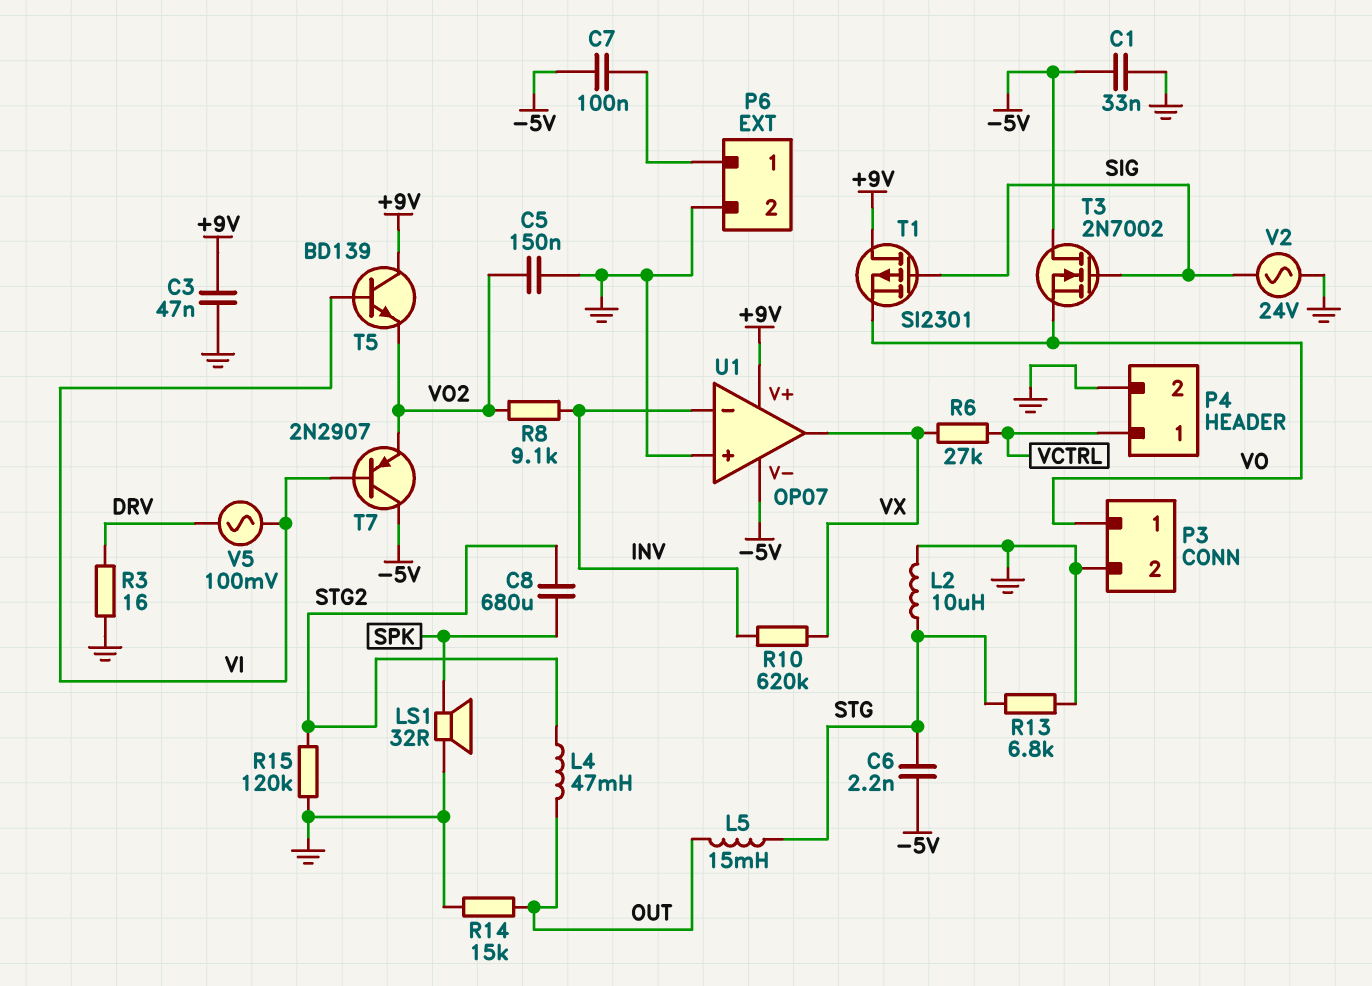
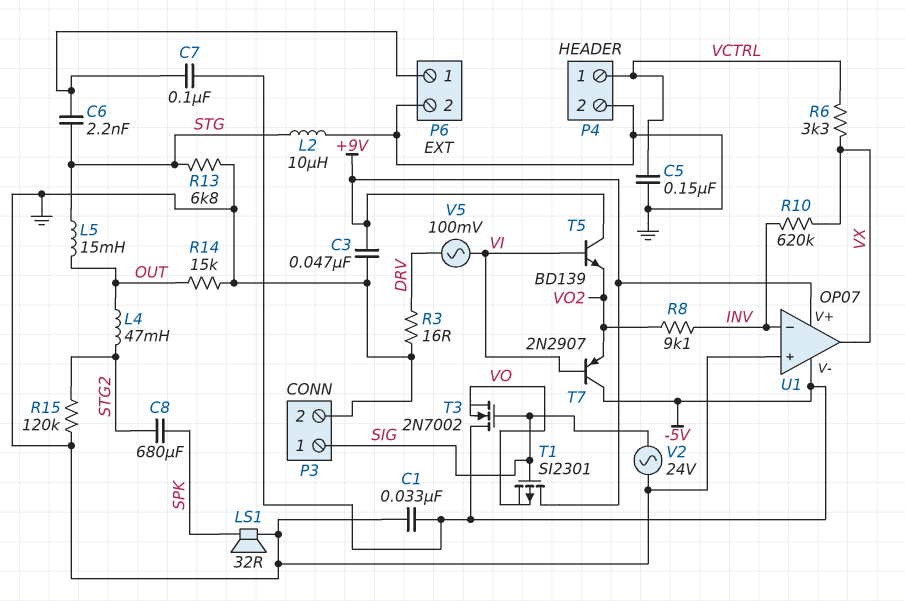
C5: 150nF (GND, VO2) -> 150nF (GND, VCTRL)
C6: 2.2nF (-5V, STG) -> 2.2nF (P6/1, STG)
P3 pin 1: VO -> SIG
R6: 27k (VCTRL, VX) -> 3.3k (VCTRL, VX)

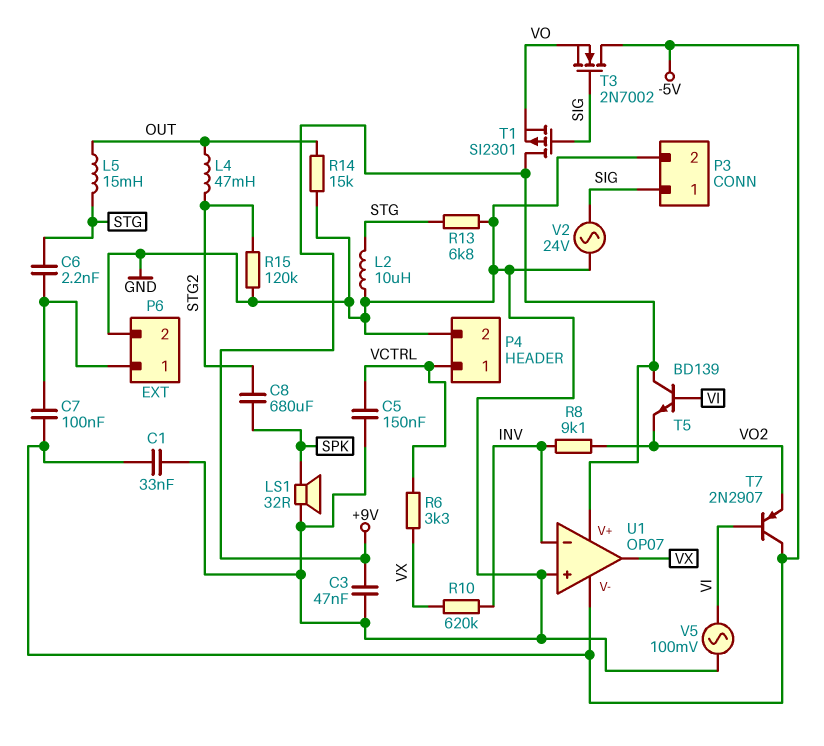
R3: 16 (DRV, GND) -> none
V5: AC 100mV (DRV, VI) -> AC 100mV (GND, VI)

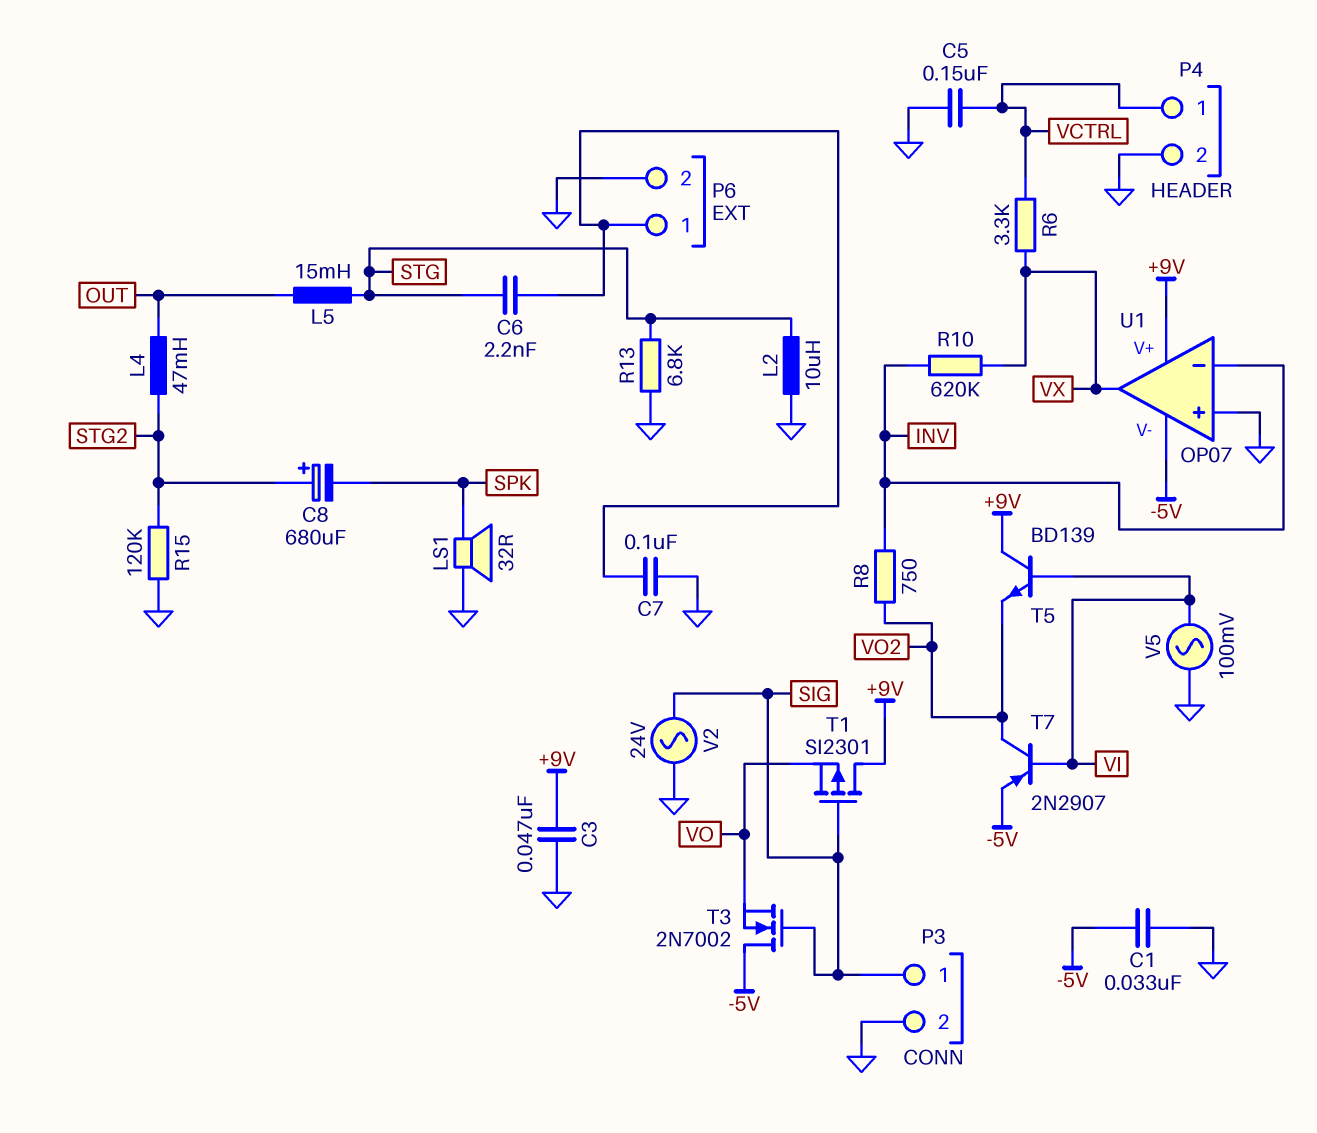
C7: 100nF (-5V, P6/1) -> 100nF (GND, P6/1)
C8: 680uF (SPK, STG2) -> 680uF (plus STG2, minus SPK)
R8: 9.1k (INV, VO2) -> 750 (INV, VO2)
R14: 15k (GND, OUT) -> none
T7: PNP 2N2907 (B VI, C -5V, E VO2) -> PNP 2N2907 (B VI, C VO2, E -5V)

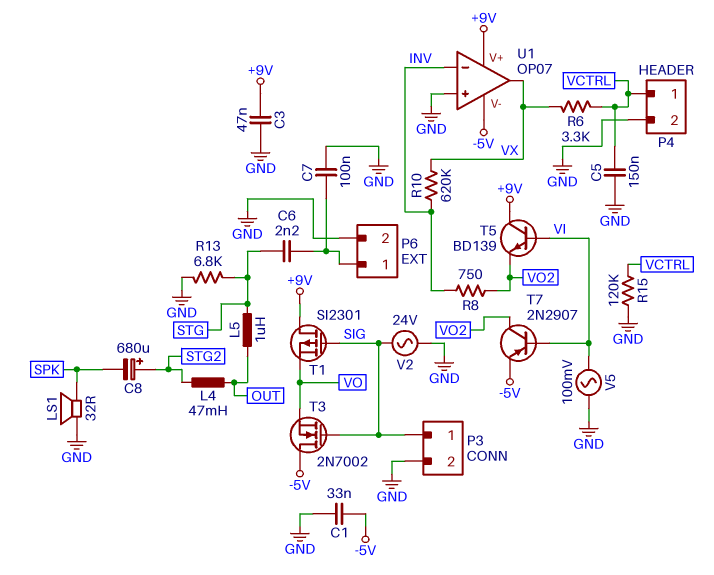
L2: 10uH (GND, STG) -> none
L5: 15mH (OUT, STG) -> 1uH (OUT, STG)
R15: 120k (GND, STG2) -> 120k (GND, VCTRL)

